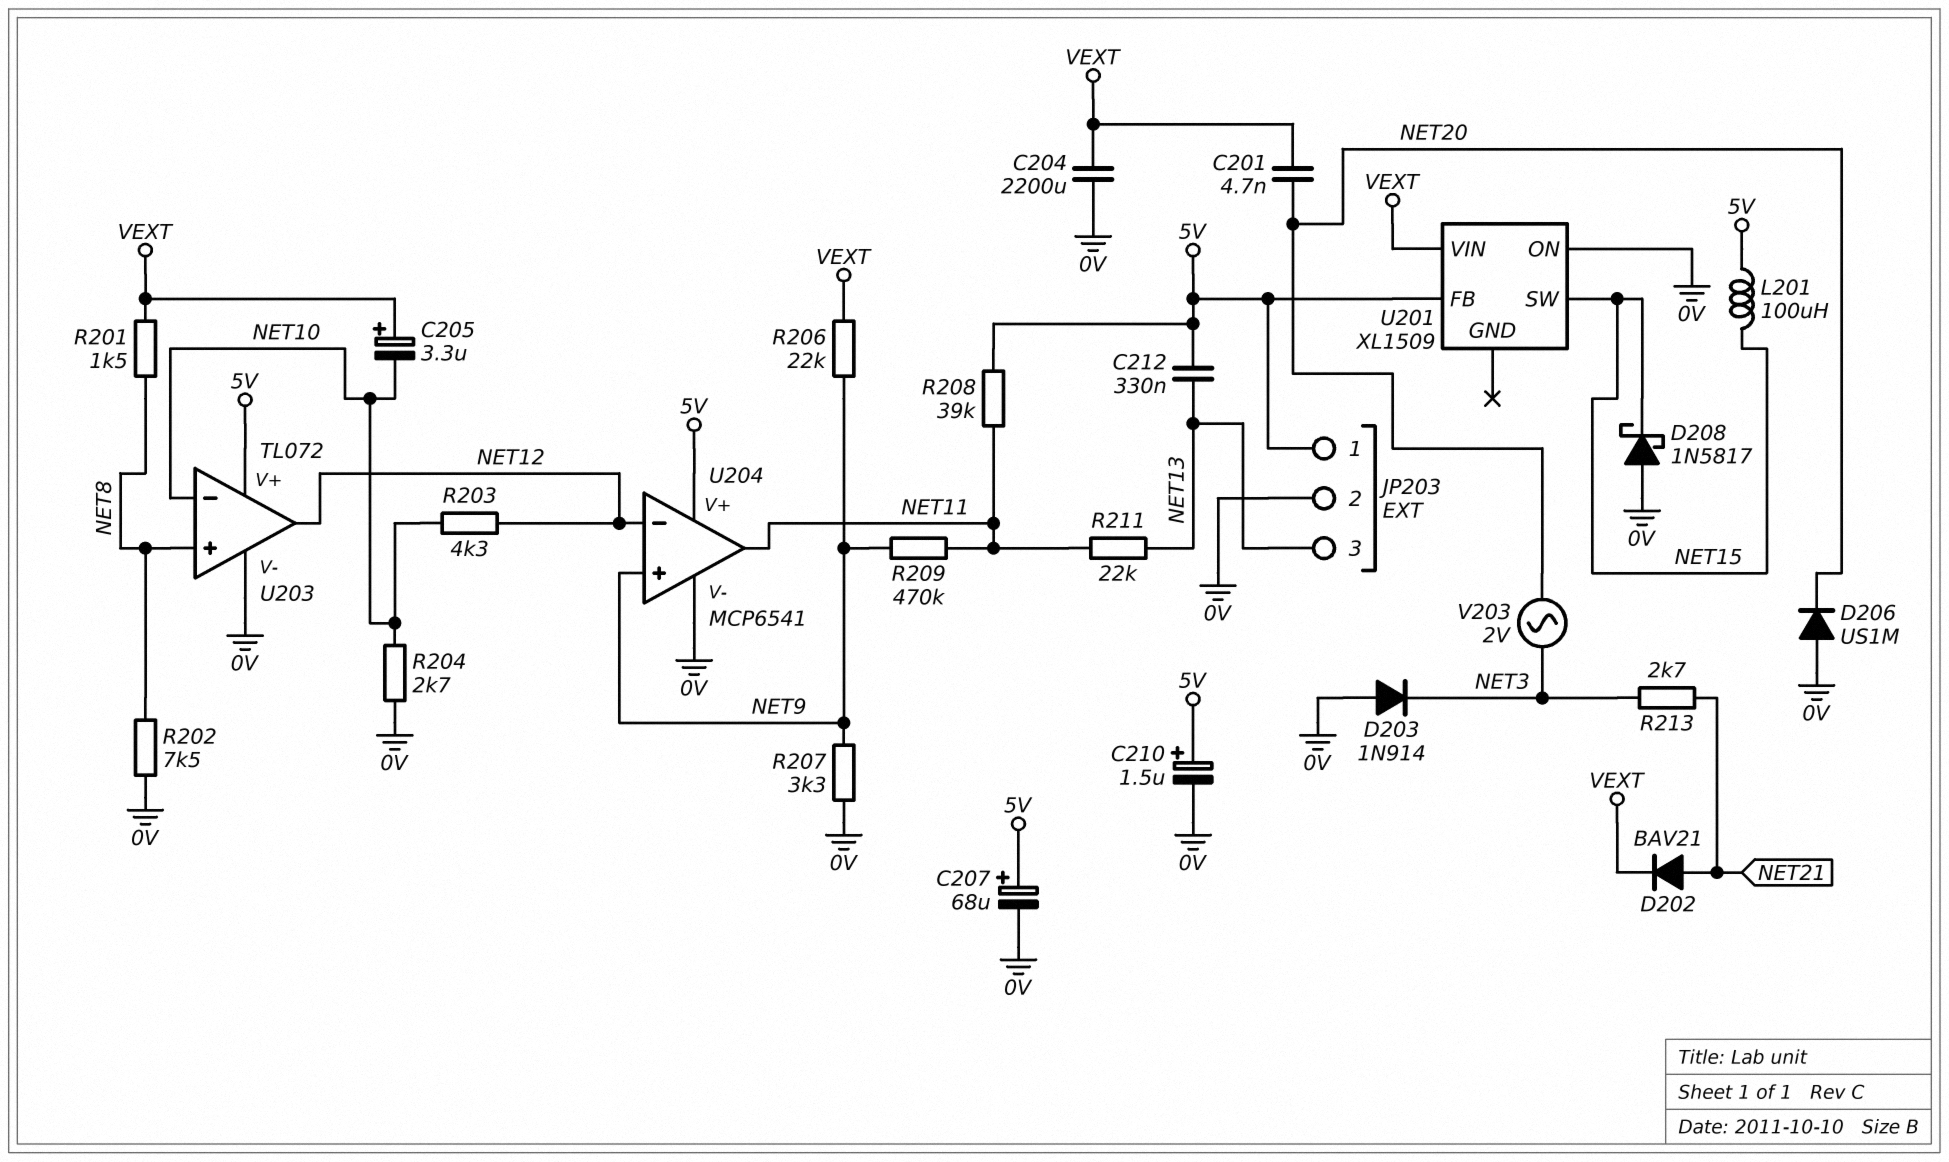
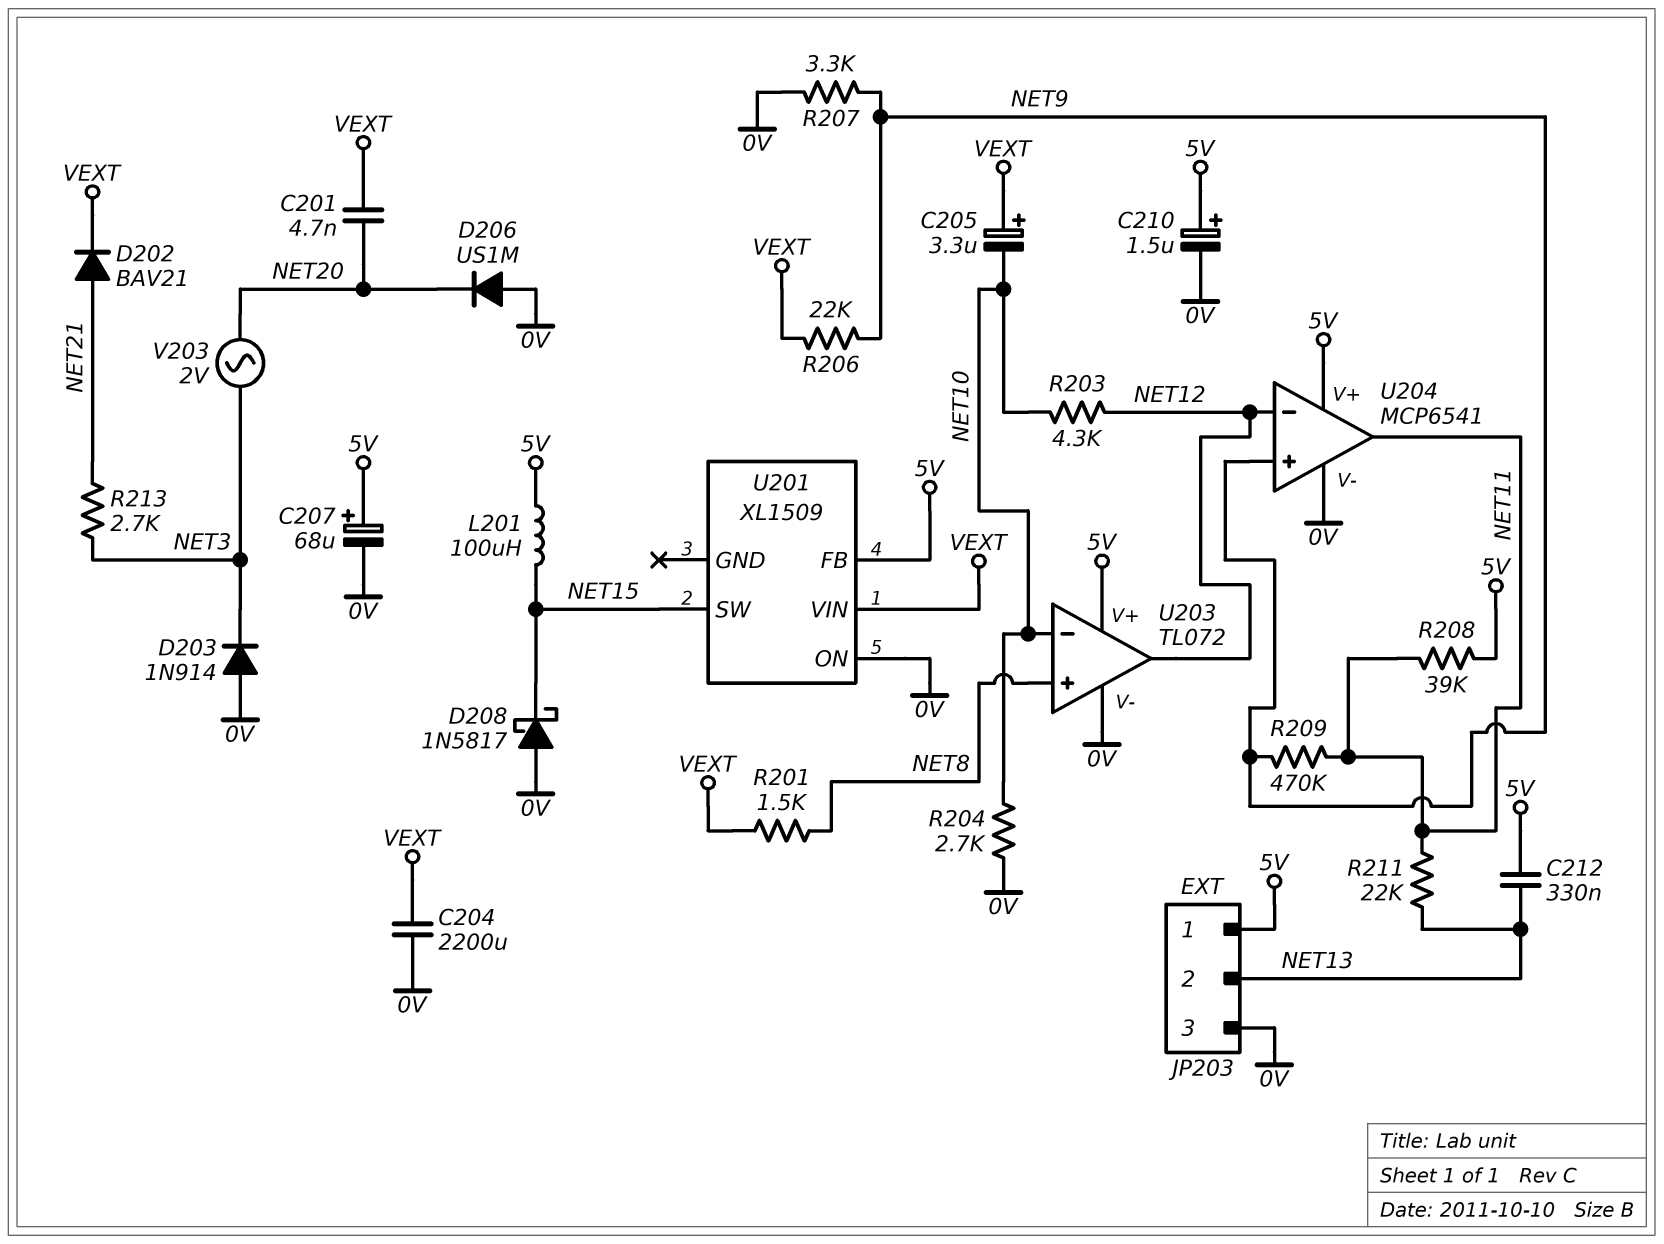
JP203 pin 2: 0V -> NET13
JP203 pin 3: NET13 -> 0V
R202: 7.5k (0V, NET8) -> none

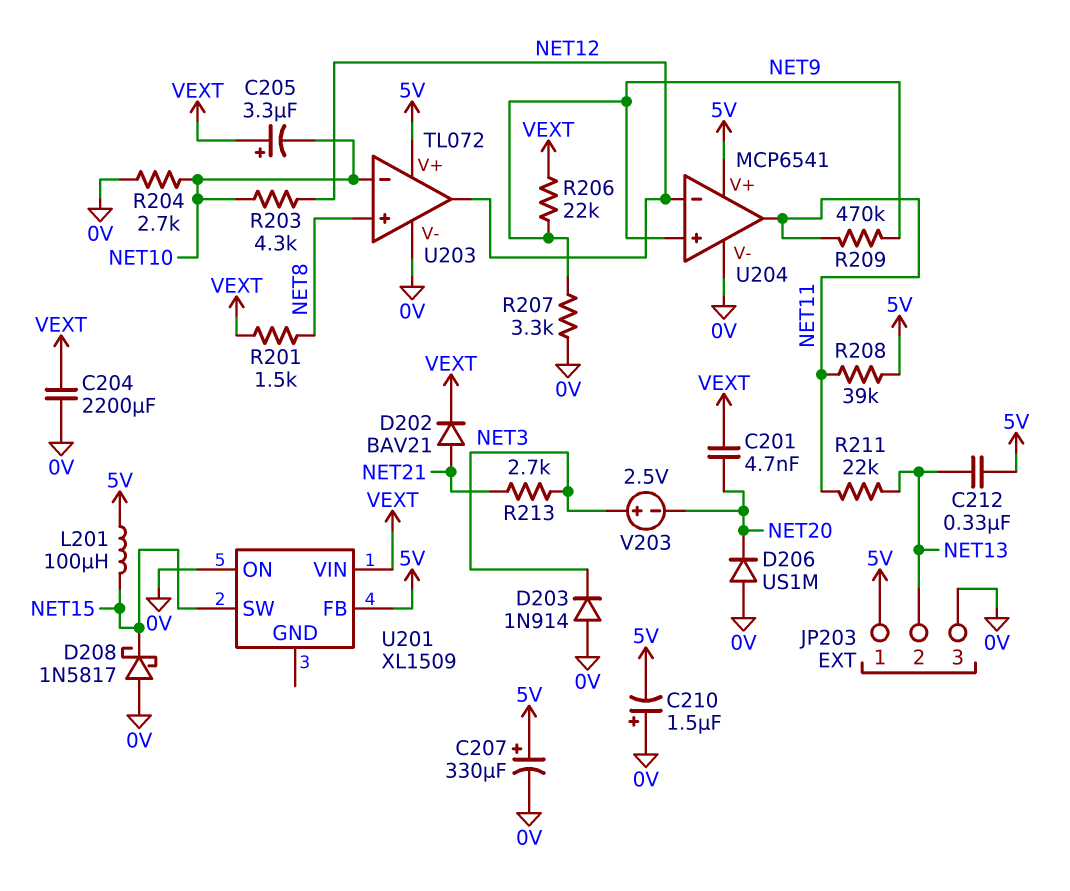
C207: 68uF (plus 5V, minus 0V) -> 330uF (plus 5V, minus 0V)
C210: 1.5uF (plus 5V, minus 0V) -> 1.5uF (plus 0V, minus 5V)
V203: AC 2V (NET3, NET20) -> 2.5V (plus NET3, minus NET20)

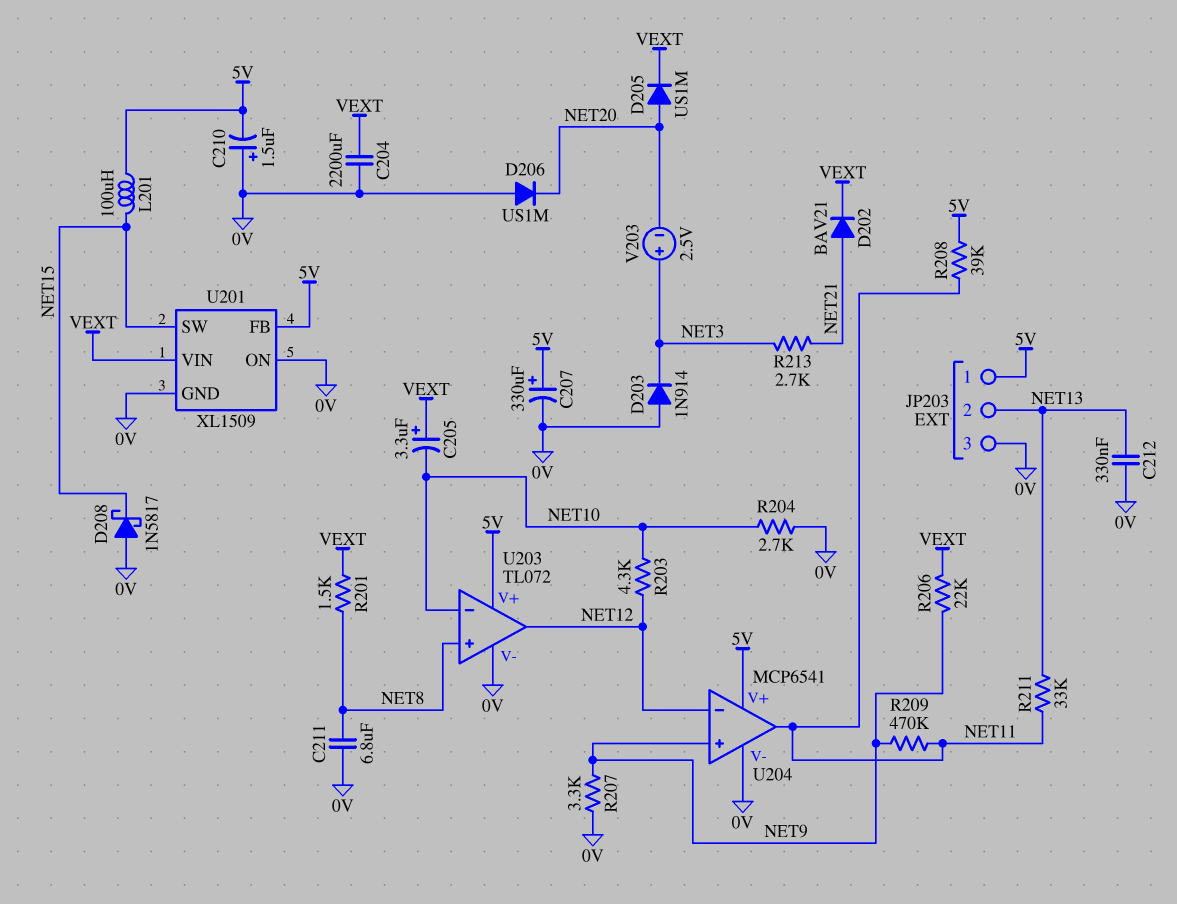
C201: 4.7nF (NET20, VEXT) -> none
C211: none -> 6.8uF (0V, NET8)
C212: 330nF (5V, NET13) -> 330nF (0V, NET13)
D205: none -> diode US1M (A NET20, K VEXT)
R211: 22k (NET11, NET13) -> 33k (NET11, NET13)
U201 pin GND: none -> 0V

